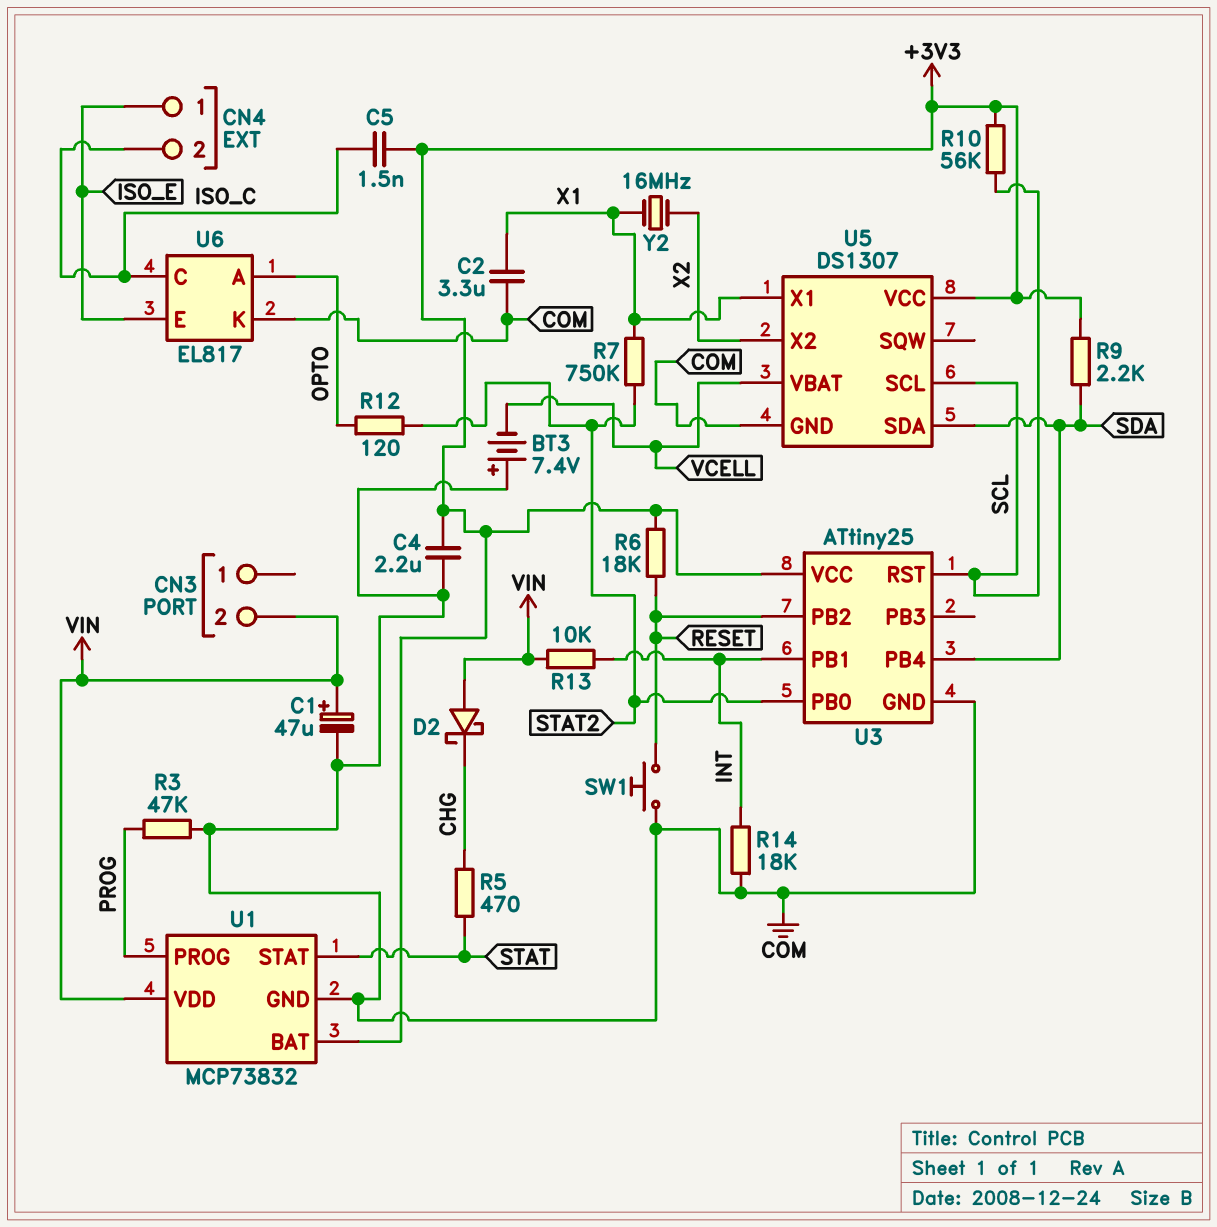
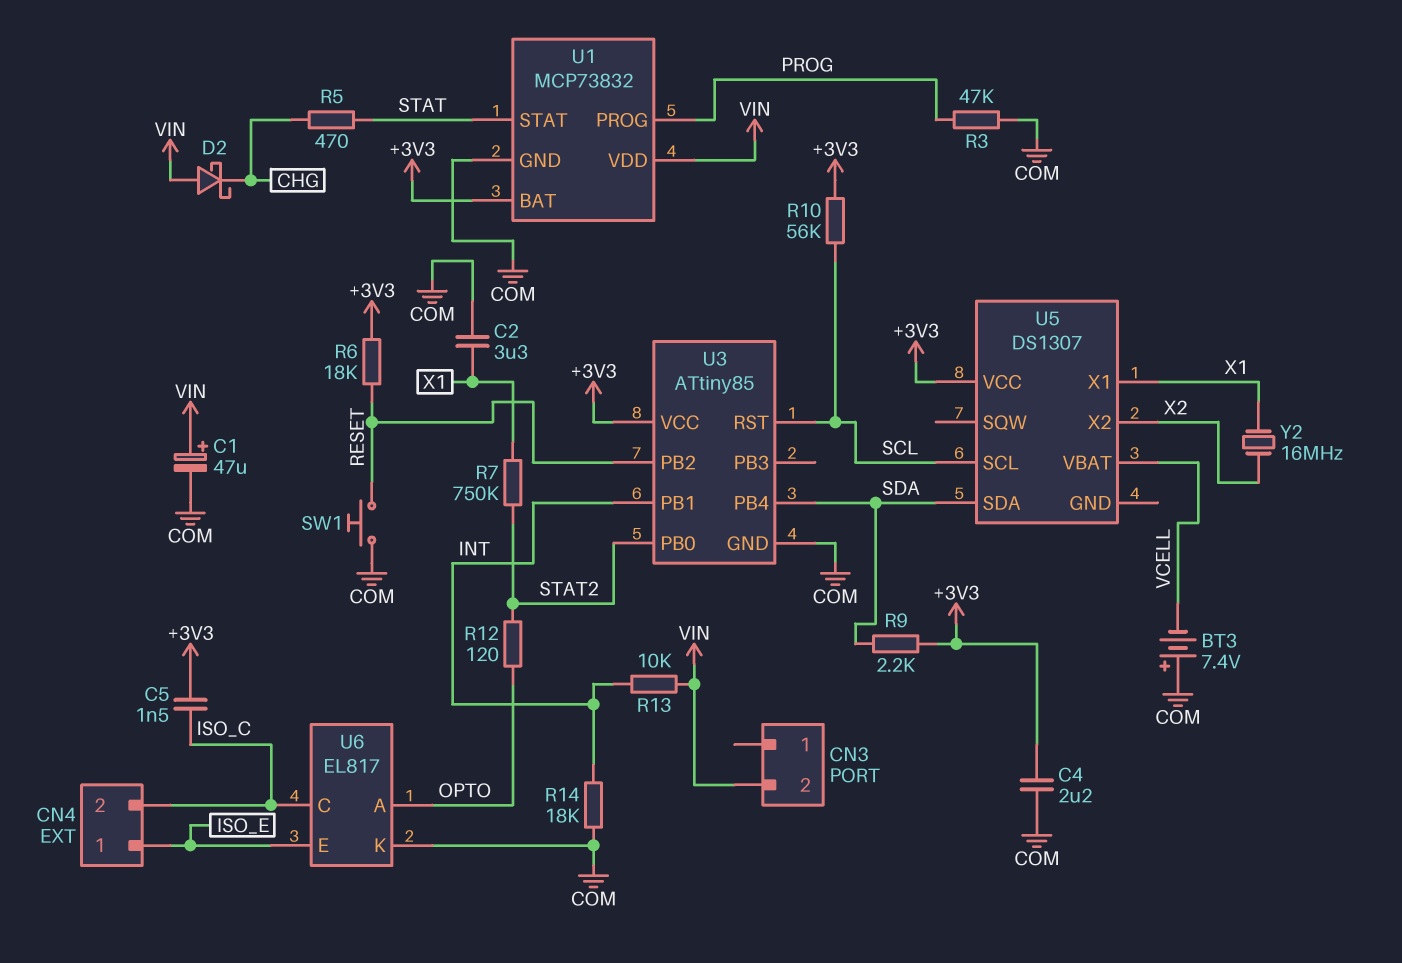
U3: ATtiny25 -> ATtiny85
U5 pin GND: COM -> none

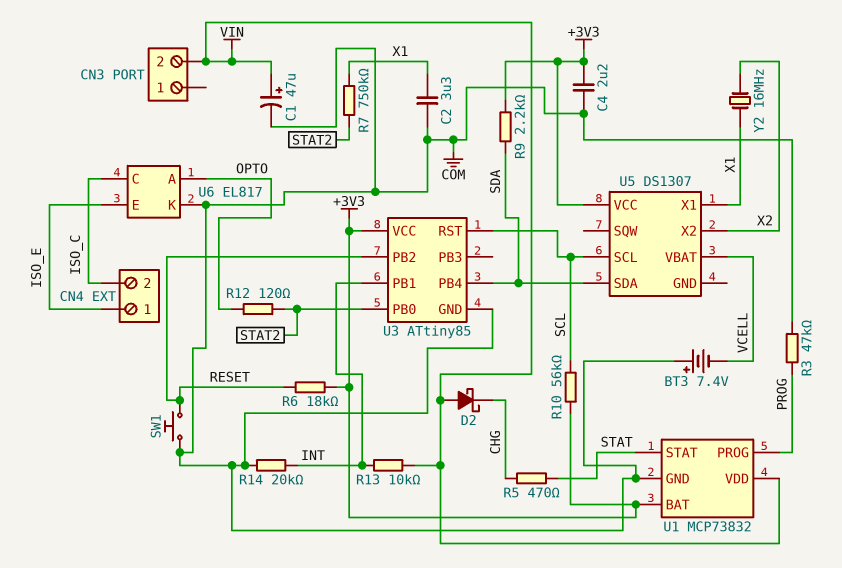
C5: 1.5nF (+3V3, ISO_C) -> none
R14: 18k (COM, INT) -> 20k (COM, INT)

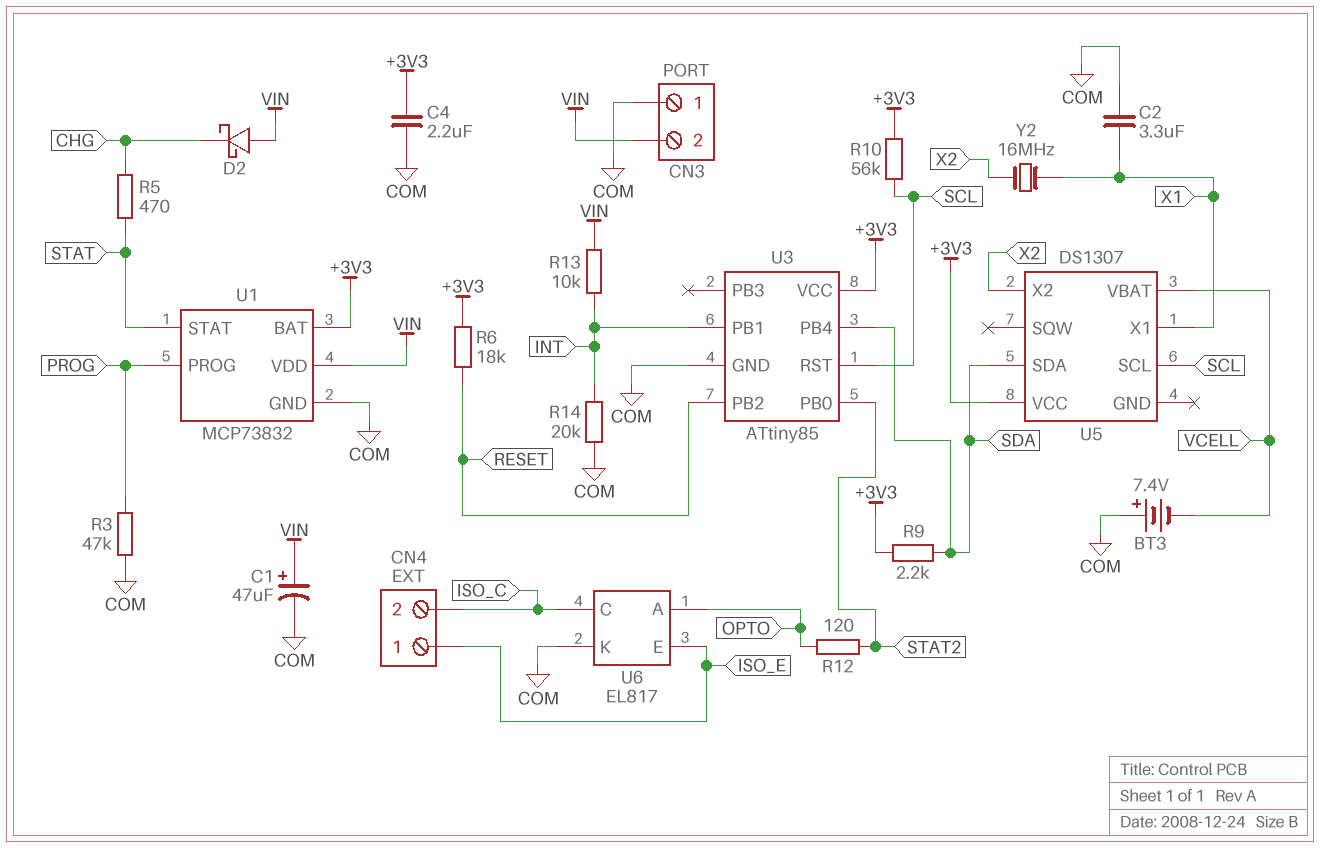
CN3 pin 1: none -> COM
R7: 750k (STAT2, X1) -> none
SW1: button (COM, RESET) -> none

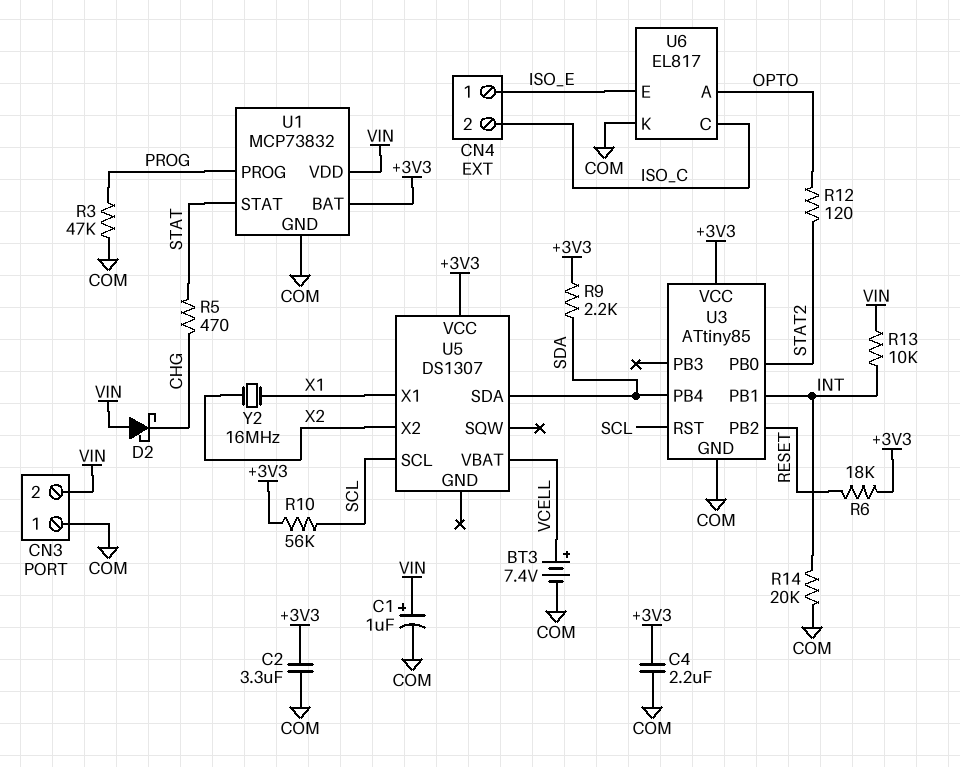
BT3: 7.4V (plus COM, minus VCELL) -> 7.4V (plus VCELL, minus COM)
C1: 47uF (plus VIN, minus COM) -> 1uF (plus VIN, minus COM)
C2: 3.3uF (COM, X1) -> 3.3uF (+3V3, COM)

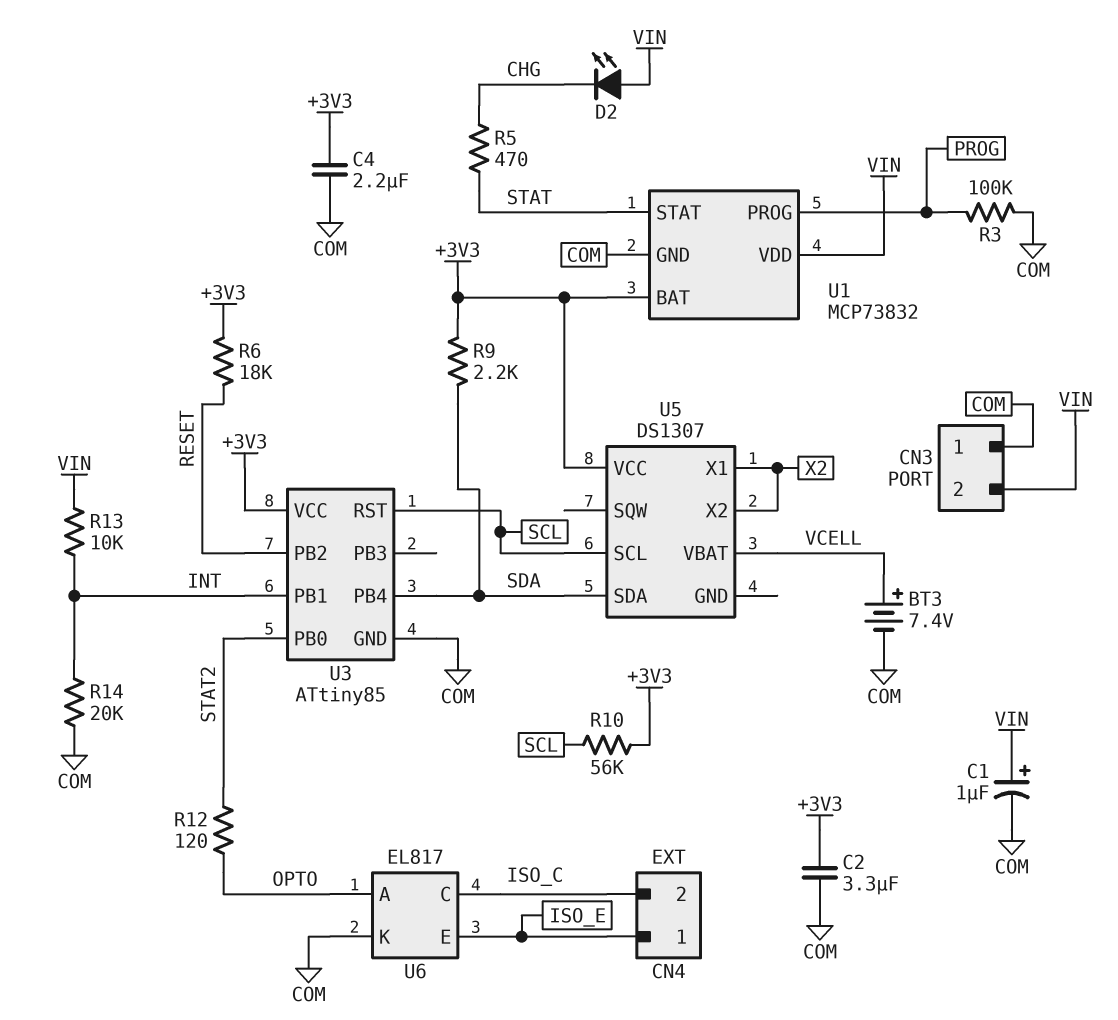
D2: schottky (A VIN, K CHG) -> LED (A VIN, K CHG)
R3: 47k (COM, PROG) -> 100k (COM, PROG)
U5 pin X1: X1 -> X2
Y2: 16MHz (X1, X2) -> none

